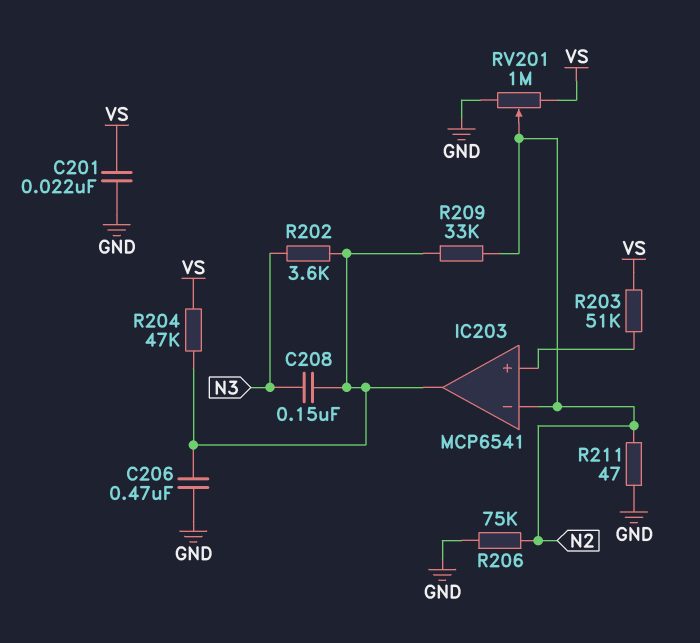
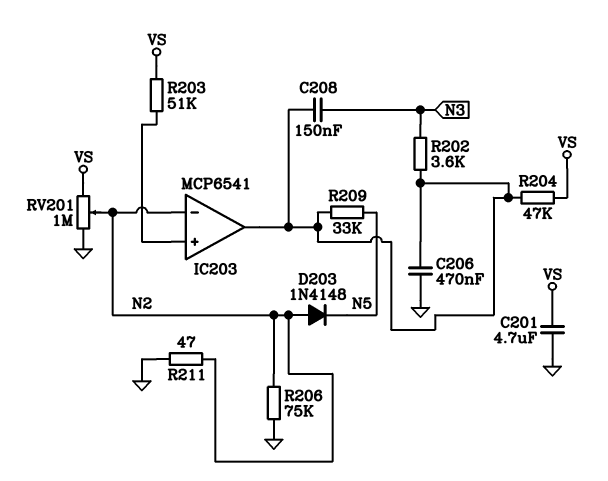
C201: 22nF (GND, VS) -> 4.7uF (GND, VS)
D203: none -> diode 1N4148 (A N2, K N5)
R209: 33k (IC203/out, N2) -> 33k (IC203/out, N5)

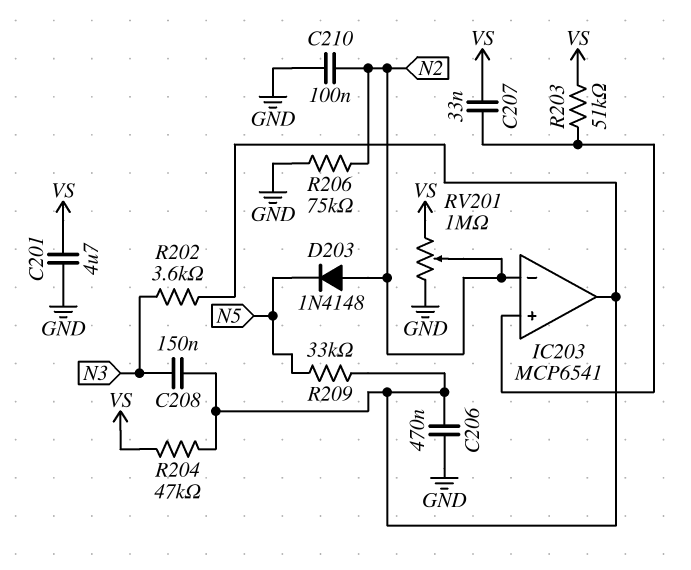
C207: none -> 33nF (IC203/in+, VS)
C210: none -> 100nF (GND, N2)
R211: 47 (GND, N2) -> none

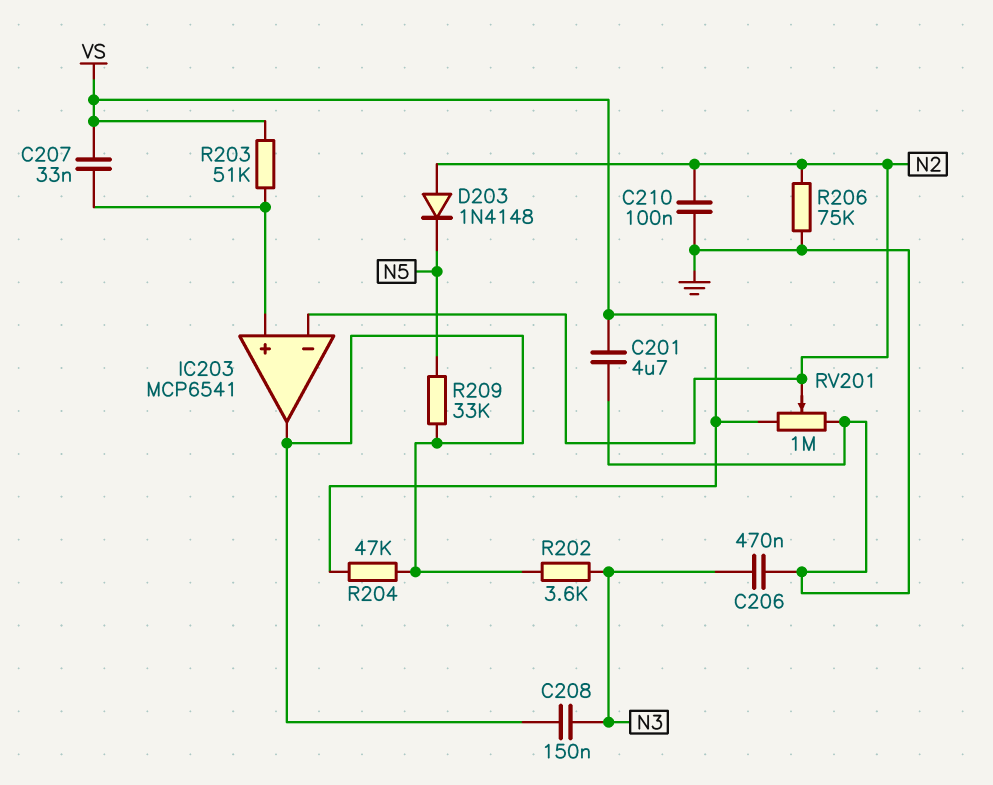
C206: 470nF (GND, IC203/out) -> 470nF (GND, N3)

